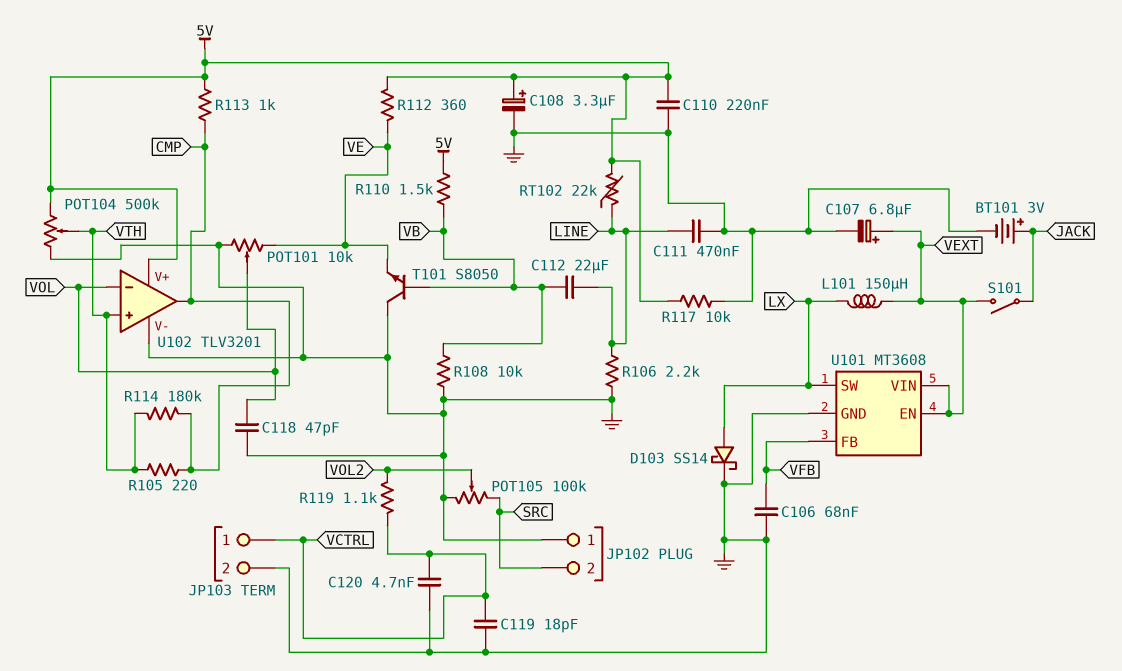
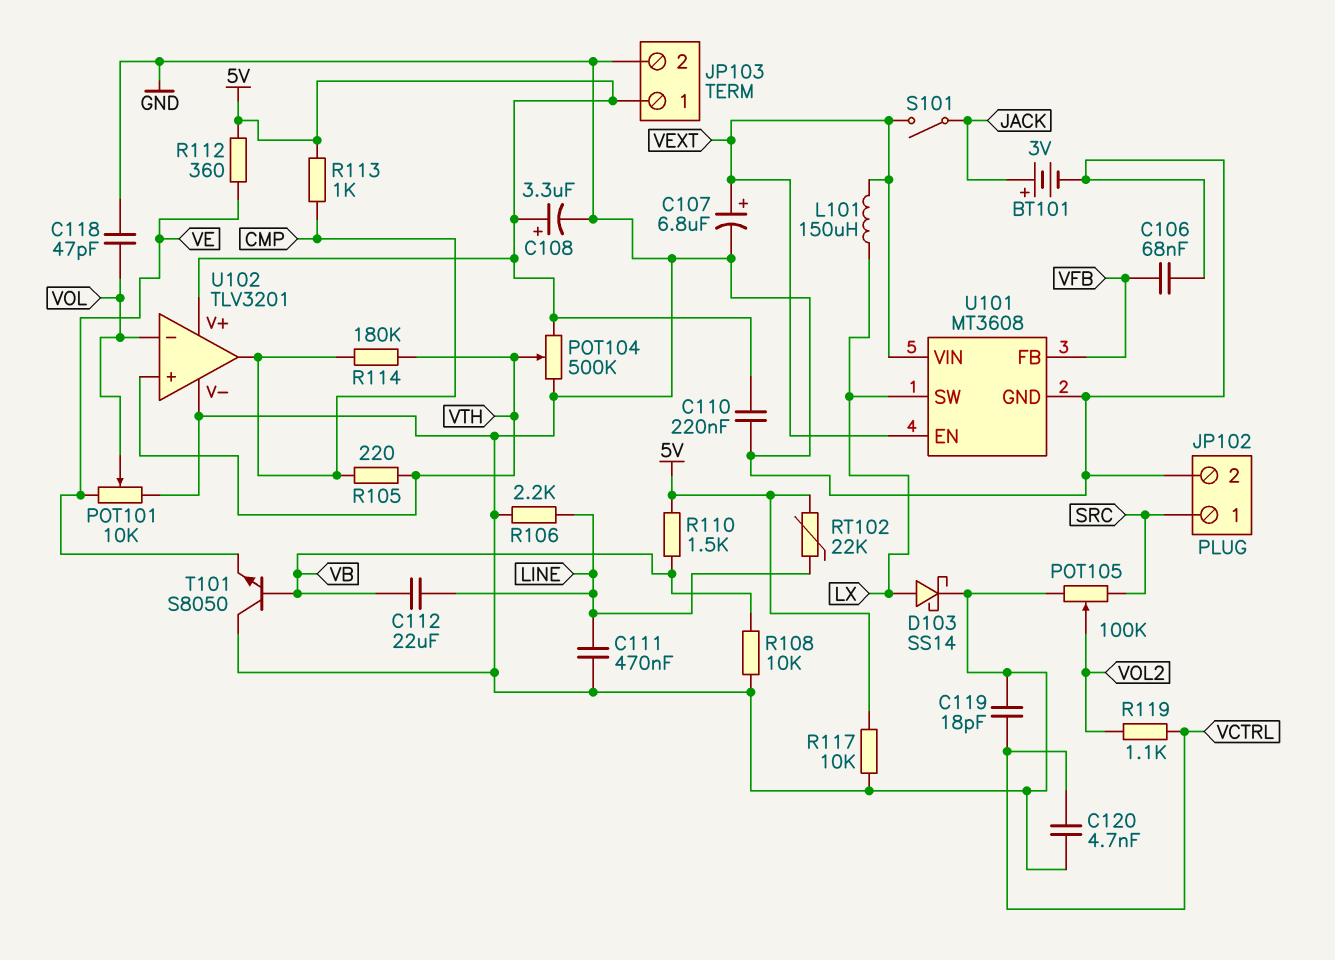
JP102 pin 1: GND -> SRC
JP102 pin 2: SRC -> GND
JP103 pin 1: VCTRL -> 5V

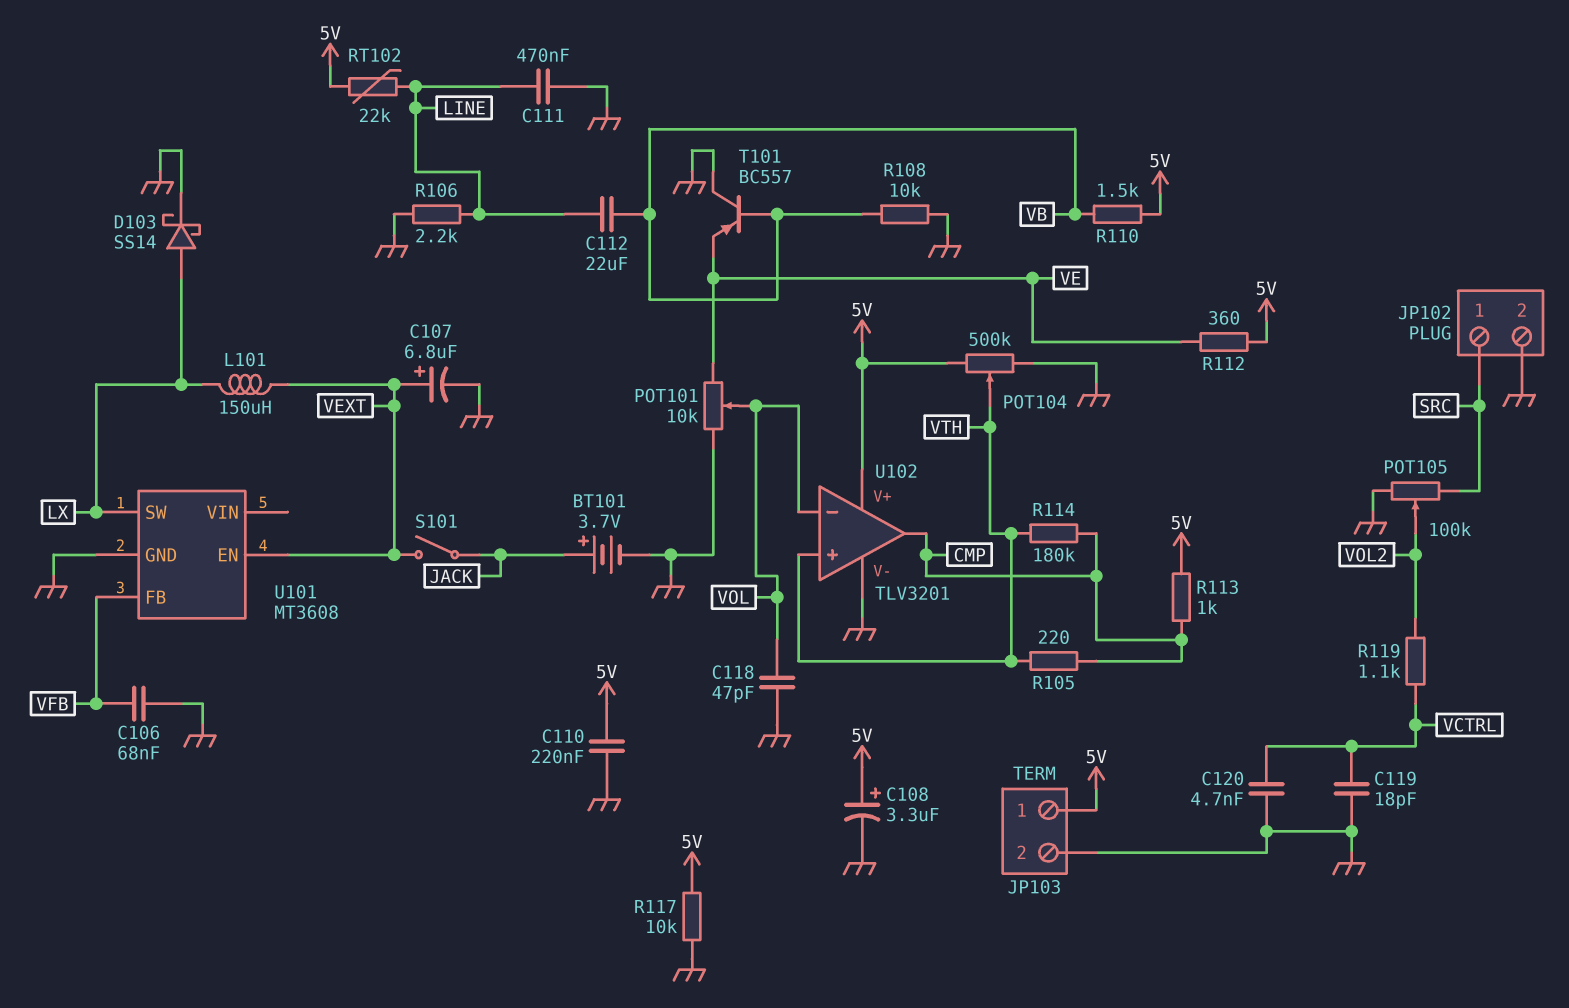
BT101: 3V (plus JACK, minus GND) -> 3.7V (plus JACK, minus GND)
T101: NPN S8050 (B VB, C GND, E VE) -> PNP BC557 (B VB, C GND, E VE)
U101 pin VIN: VEXT -> none

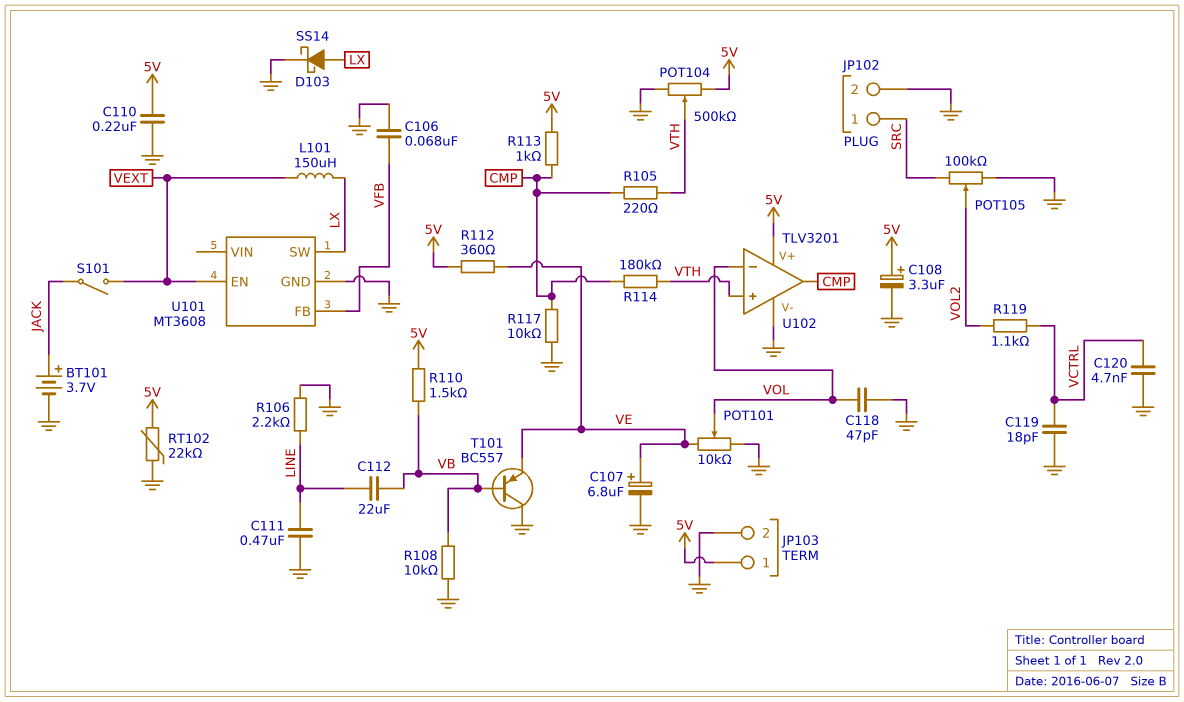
C107: 6.8uF (plus VEXT, minus GND) -> 6.8uF (plus VE, minus GND)
R117: 10k (5V, GND) -> 10k (CMP, GND)
RT102: 22k (5V, LINE) -> 22k (5V, GND)

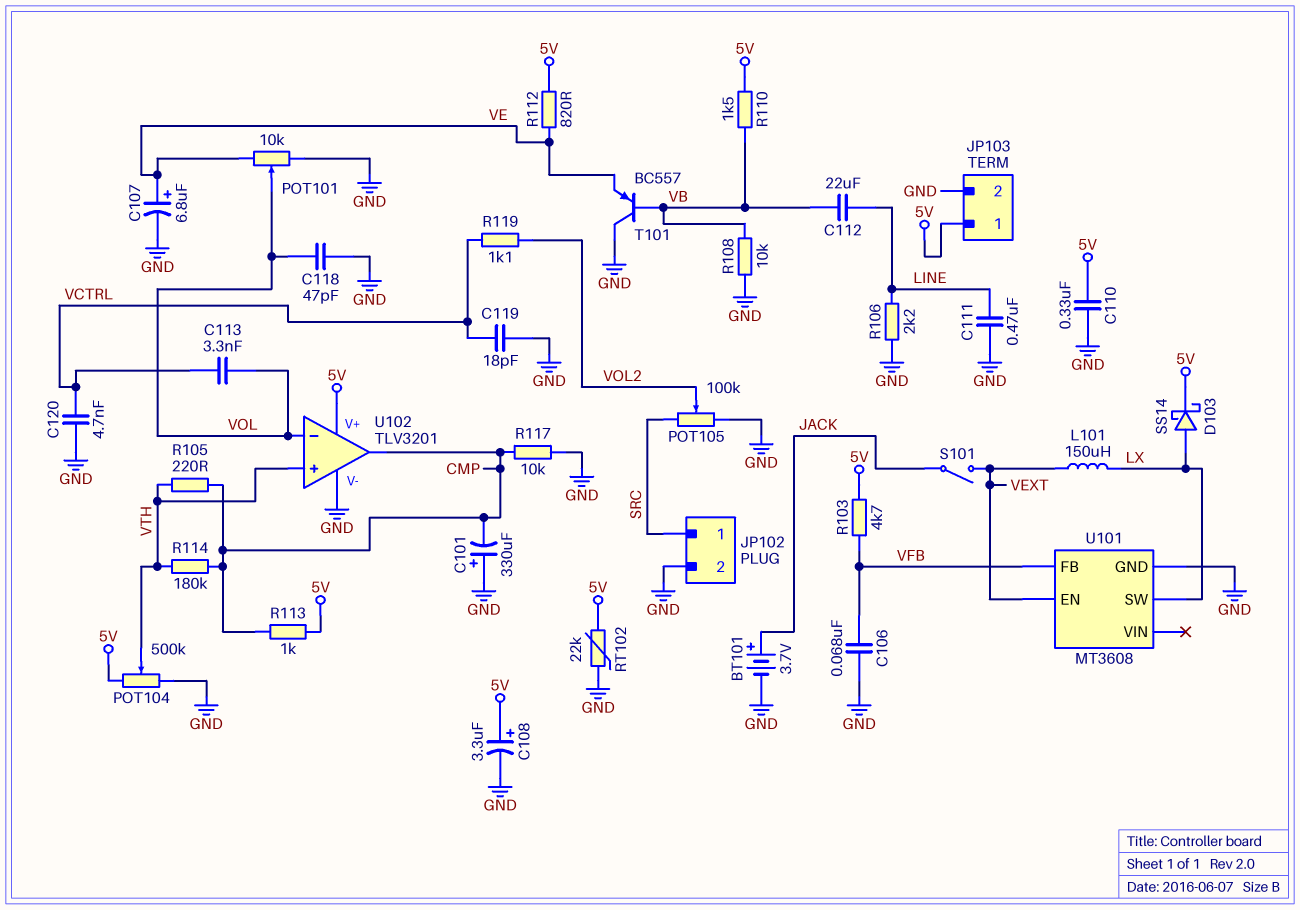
C101: none -> 330uF (plus GND, minus CMP)
C110: 220nF (5V, GND) -> 330nF (5V, GND)
C113: none -> 3.3nF (VCTRL, VOL)
D103: schottky SS14 (A LX, K GND) -> schottky SS14 (A LX, K 5V)
R103: none -> 4.7k (5V, VFB)
R112: 360 (5V, VE) -> 820 (5V, VE)

